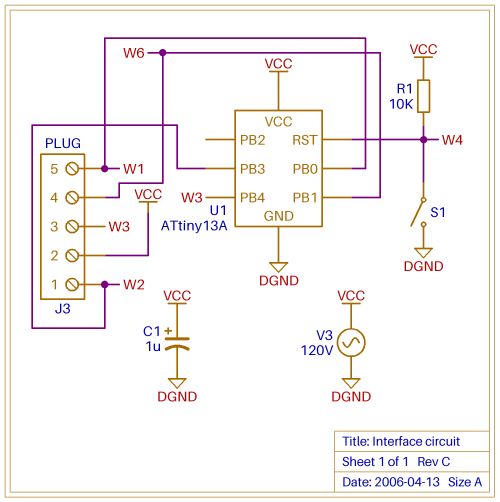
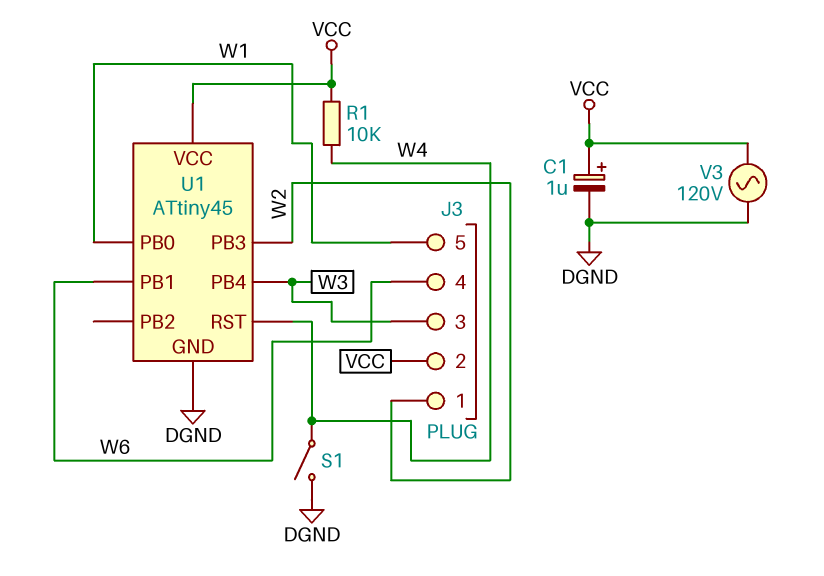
U1: ATtiny13A -> ATtiny45

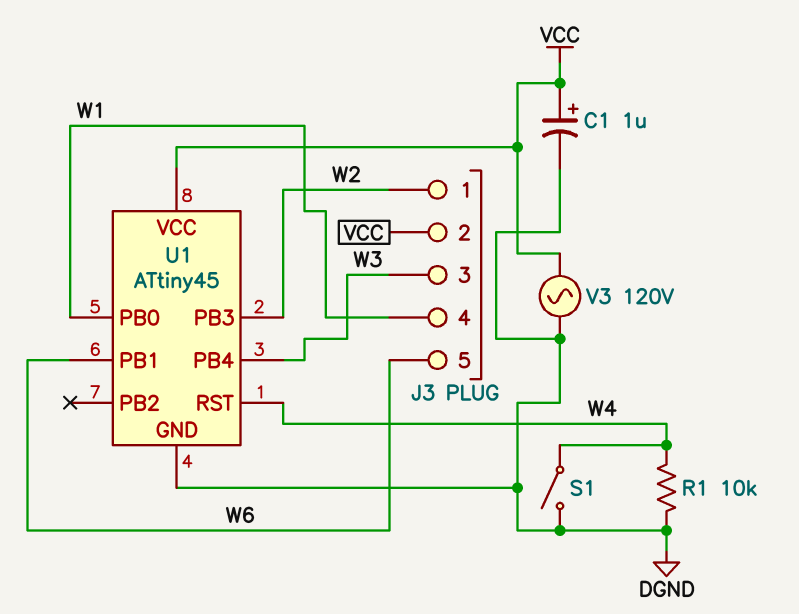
J3 pin 4: W6 -> W1
J3 pin 5: W1 -> W6
R1: 10k (VCC, W4) -> 10k (DGND, W4)

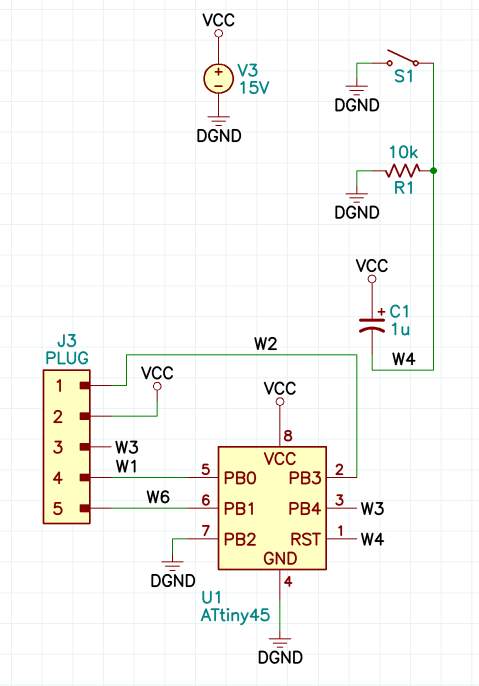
C1: 1uF (plus VCC, minus DGND) -> 1uF (plus VCC, minus W4)
U1 pin PB2: none -> DGND
V3: AC 120V (DGND, VCC) -> 15V (plus VCC, minus DGND)

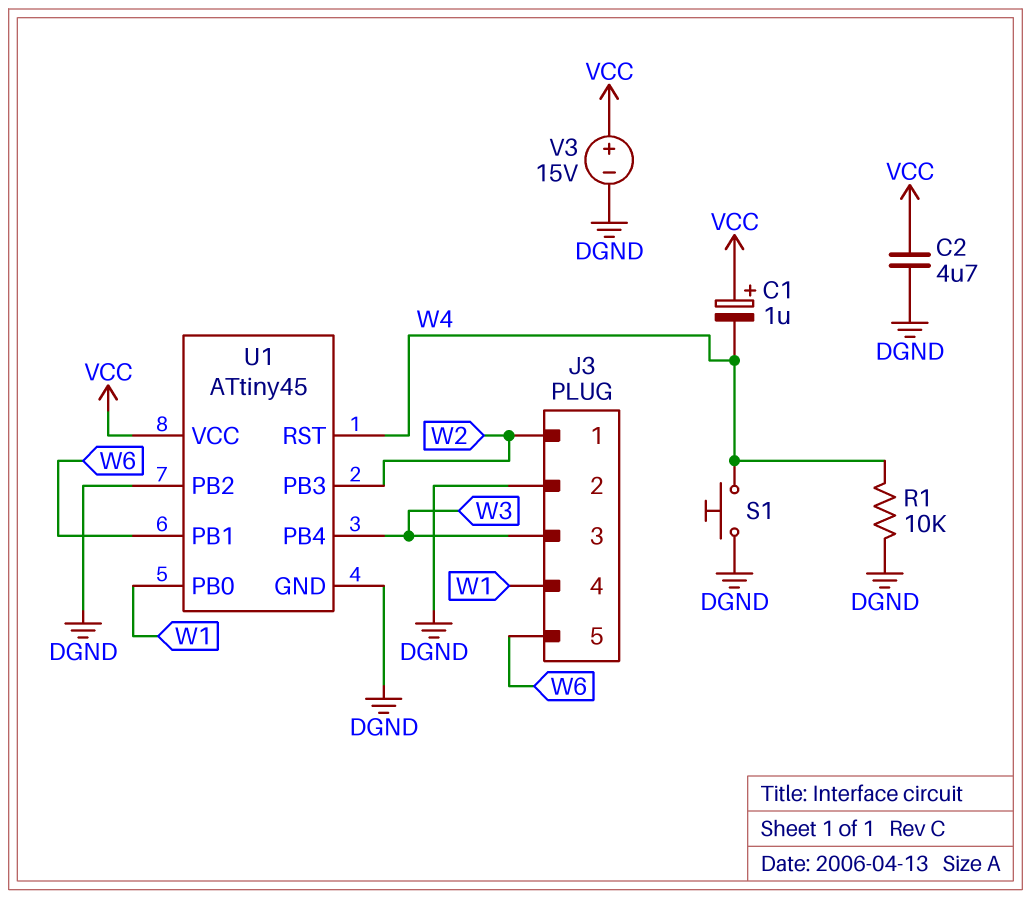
C2: none -> 4.7uF (DGND, VCC)
J3 pin 2: VCC -> DGND
S1: switch (DGND, W4) -> button (DGND, W4)

